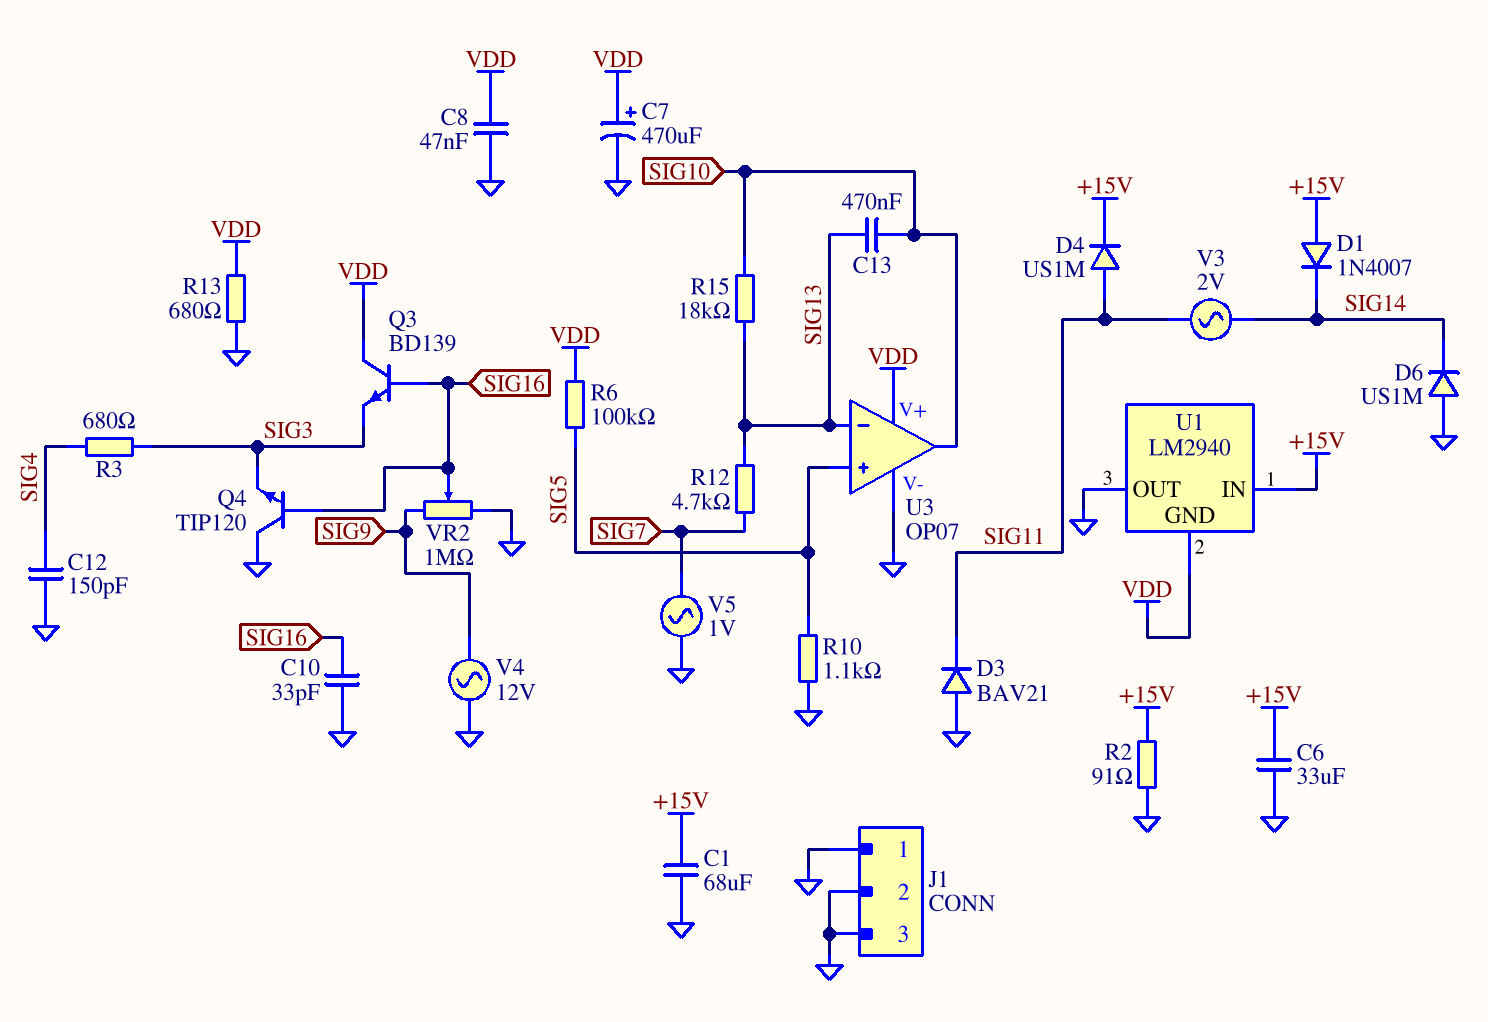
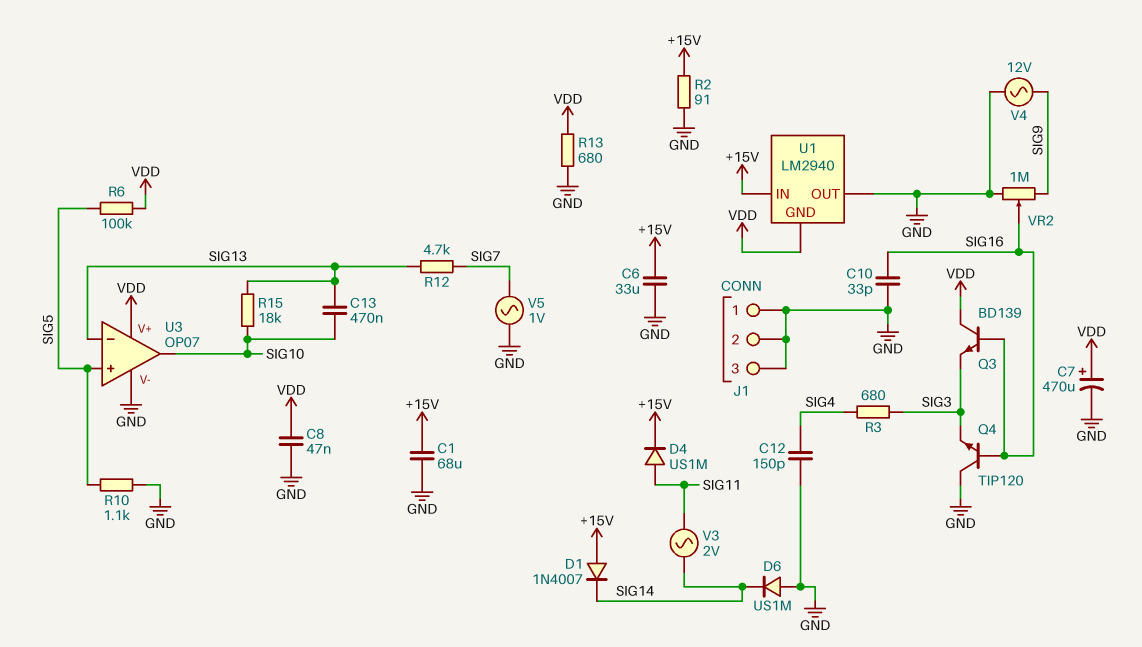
D3: diode BAV21 (A GND, K SIG11) -> none

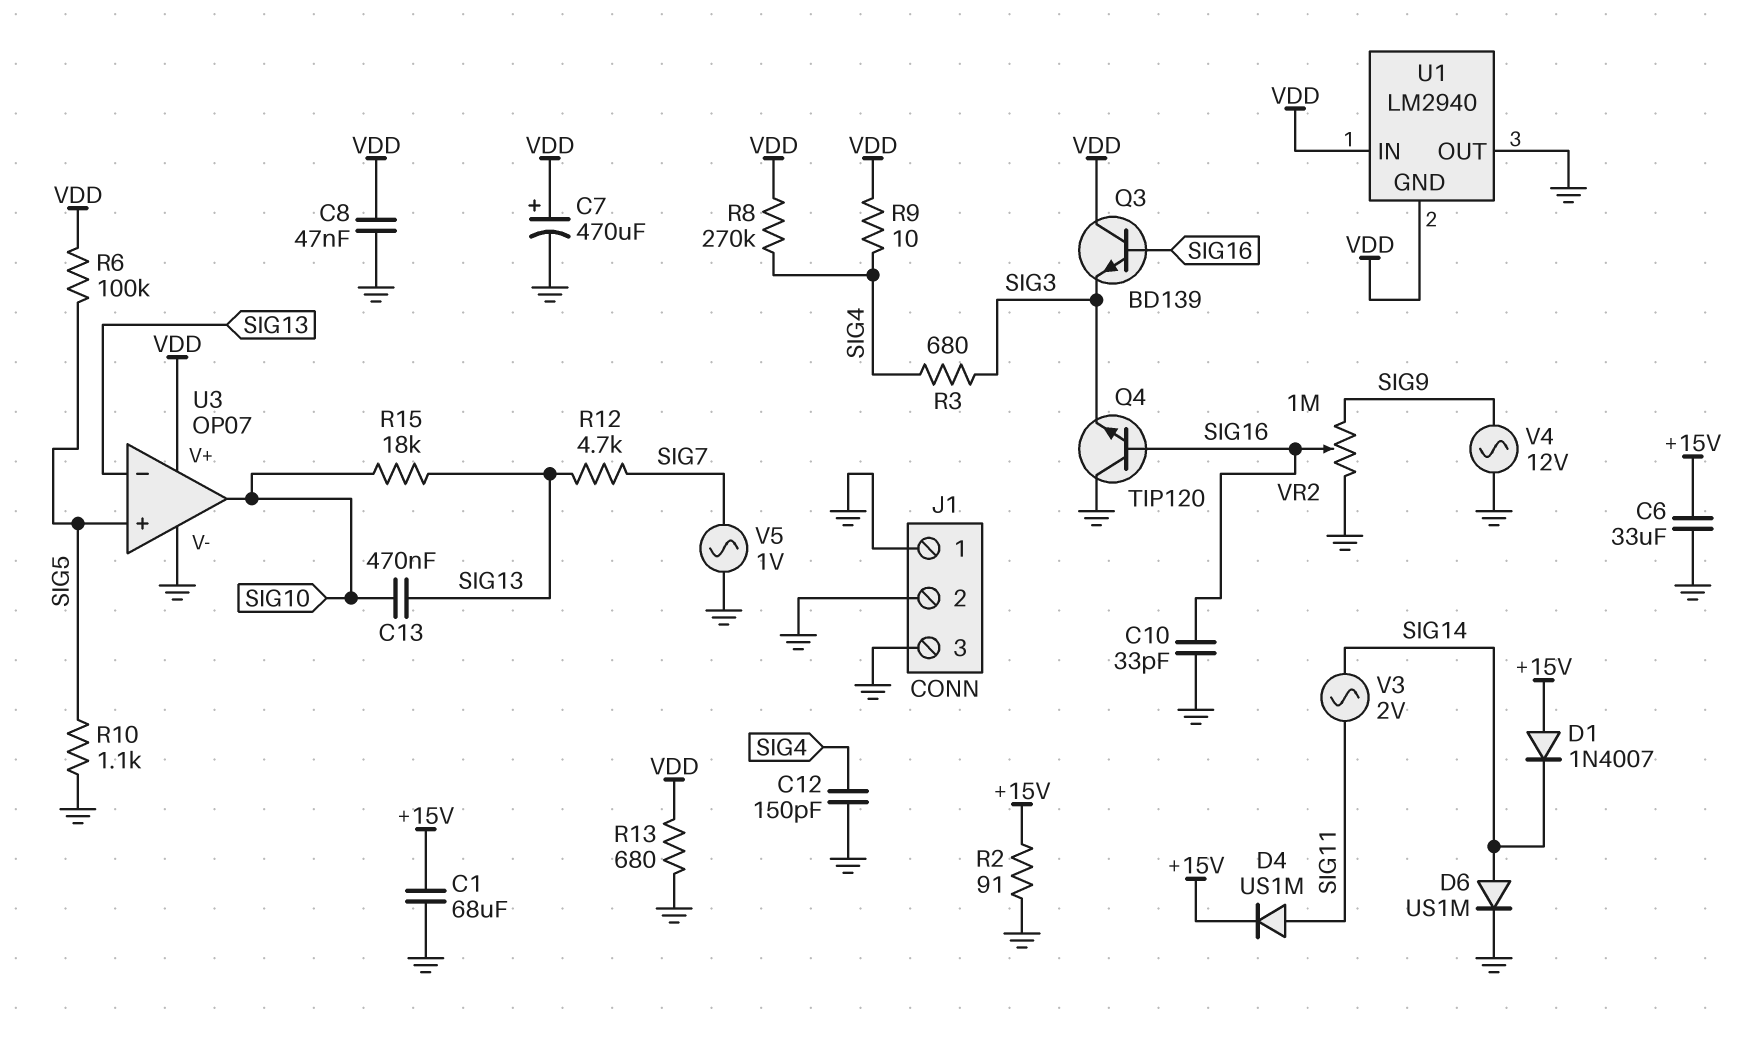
D6: diode US1M (A GND, K SIG14) -> diode US1M (A SIG14, K GND)
R8: none -> 270k (SIG4, VDD)
R9: none -> 10 (SIG4, VDD)
U1 pin IN: +15V -> VDD

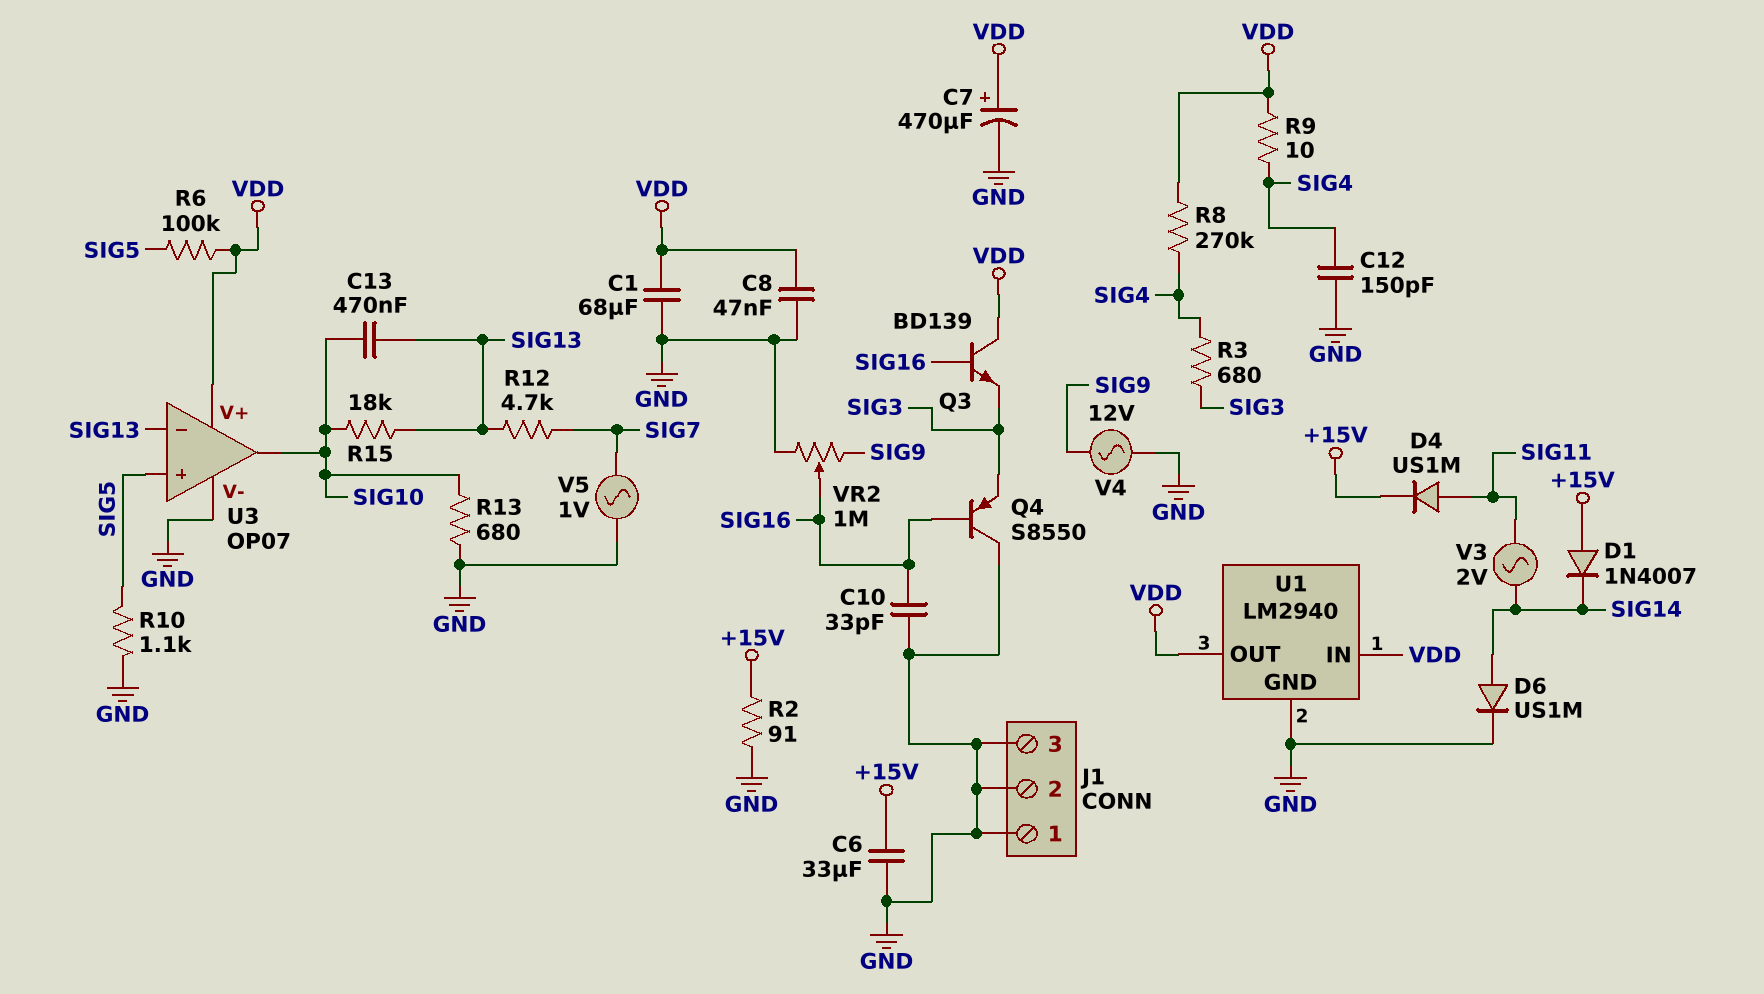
C1: 68uF (+15V, GND) -> 68uF (GND, VDD)
Q4: NPN TIP120 (B SIG16, C GND, E SIG3) -> PNP S8550 (B SIG16, C GND, E SIG3)
R13: 680 (GND, VDD) -> 680 (GND, SIG10)
U1 pin GND: VDD -> GND
U1 pin OUT: GND -> VDD

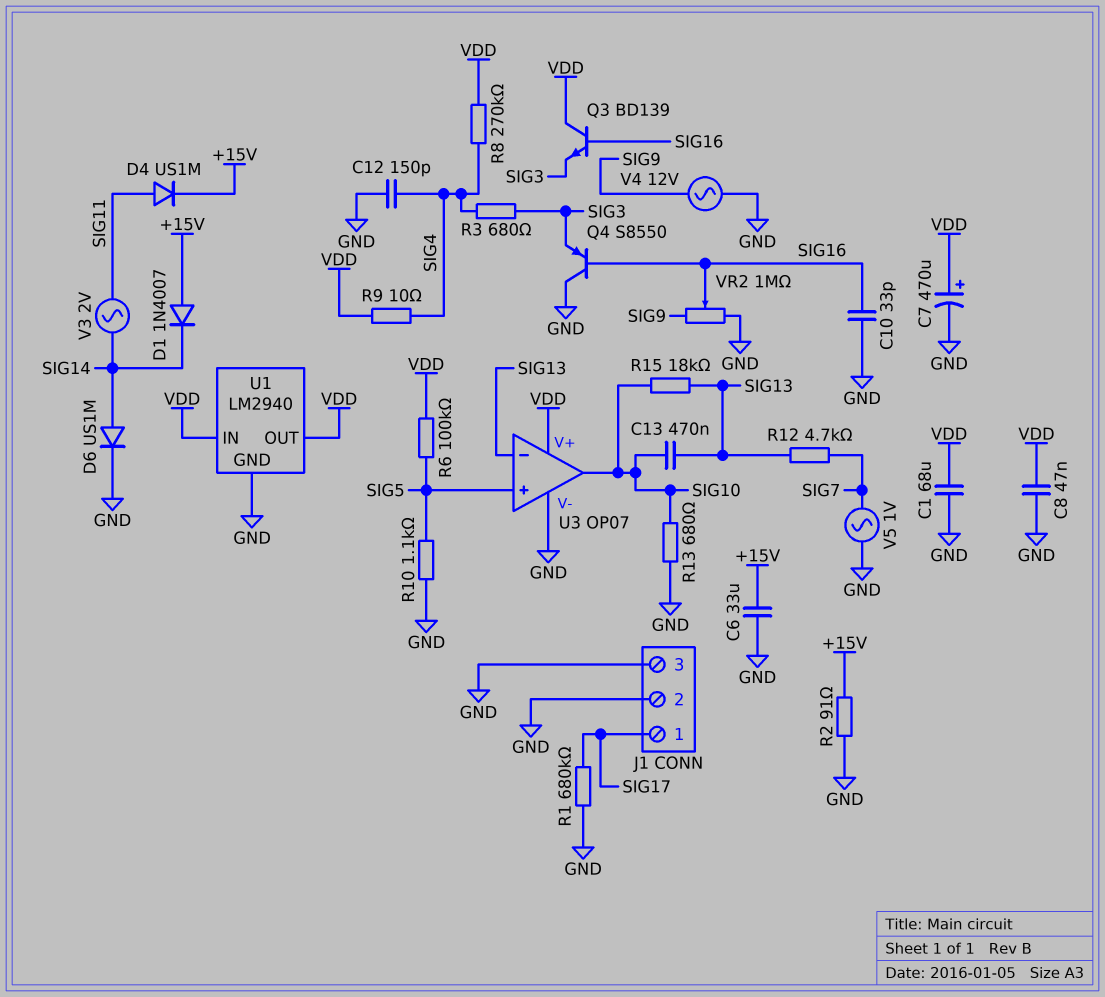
J1 pin 1: GND -> SIG17
R1: none -> 680k (GND, SIG17)

